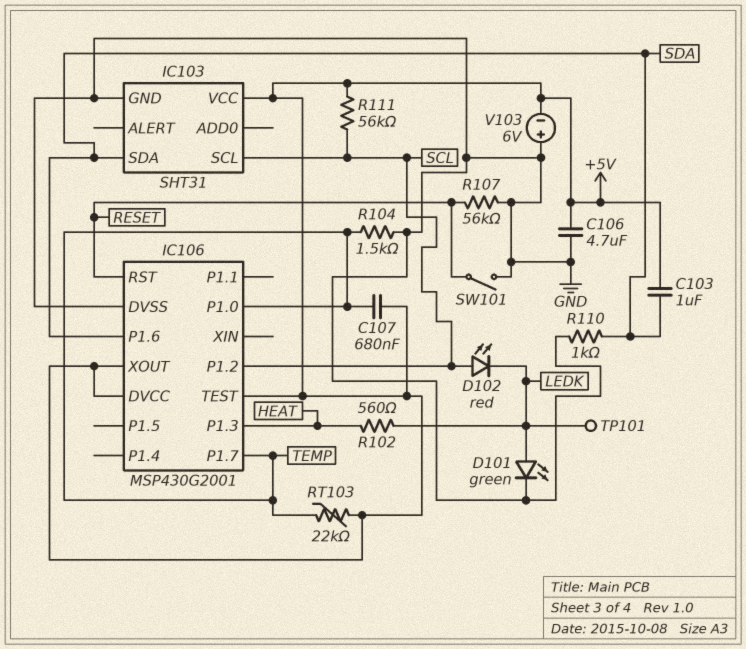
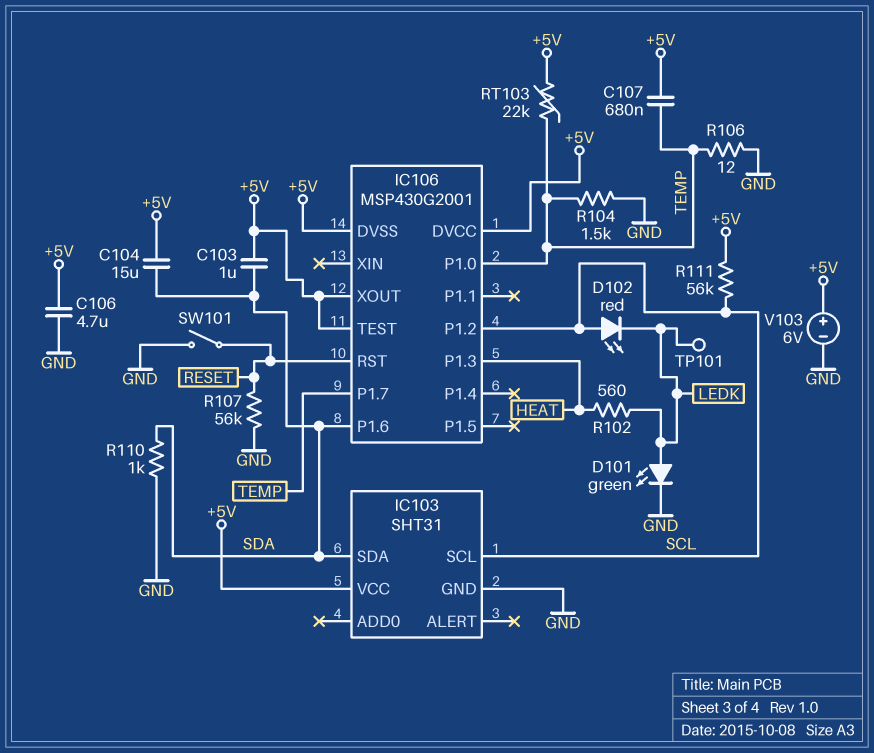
C104: none -> 15uF (+5V, SDA)
IC106 pin DVSS: GND -> +5V
R106: none -> 12 (GND, TEMP)
V103: 6V (plus GND, minus +5V) -> 6V (plus +5V, minus GND)

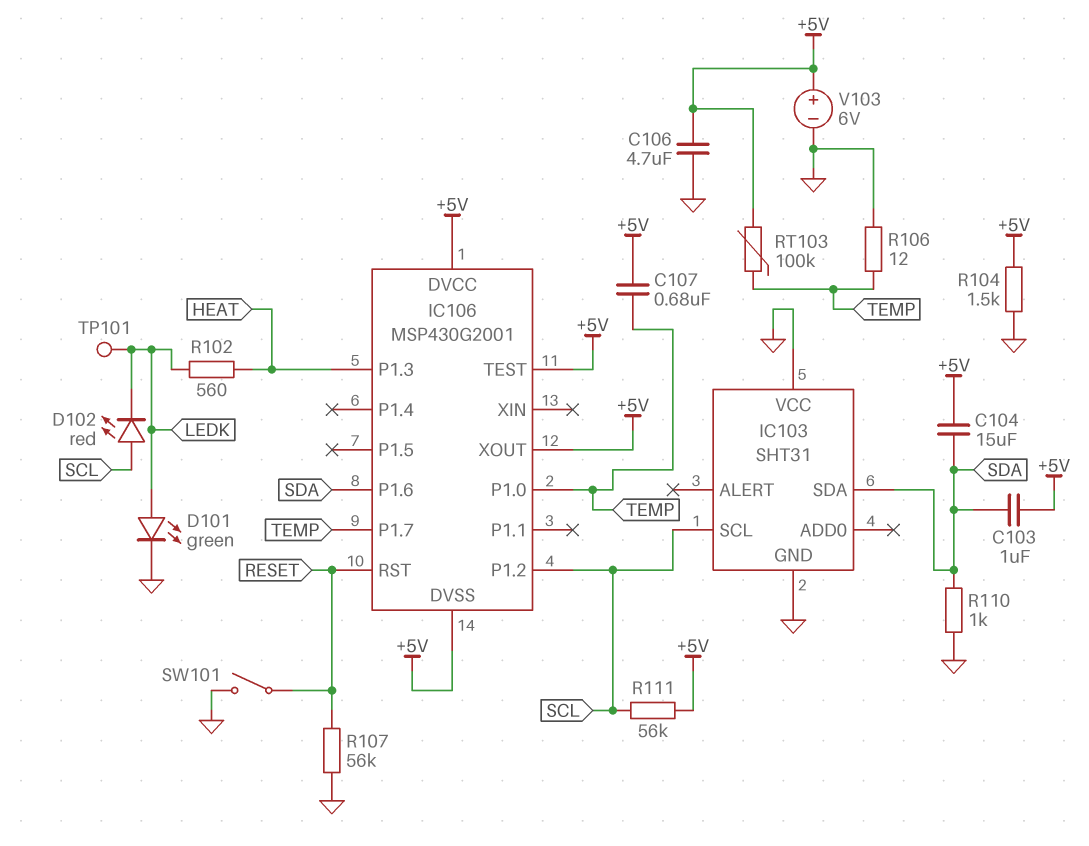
IC103 pin VCC: +5V -> GND
R104: 1.5k (GND, TEMP) -> 1.5k (+5V, GND)
RT103: 22k (+5V, TEMP) -> 100k (+5V, TEMP)

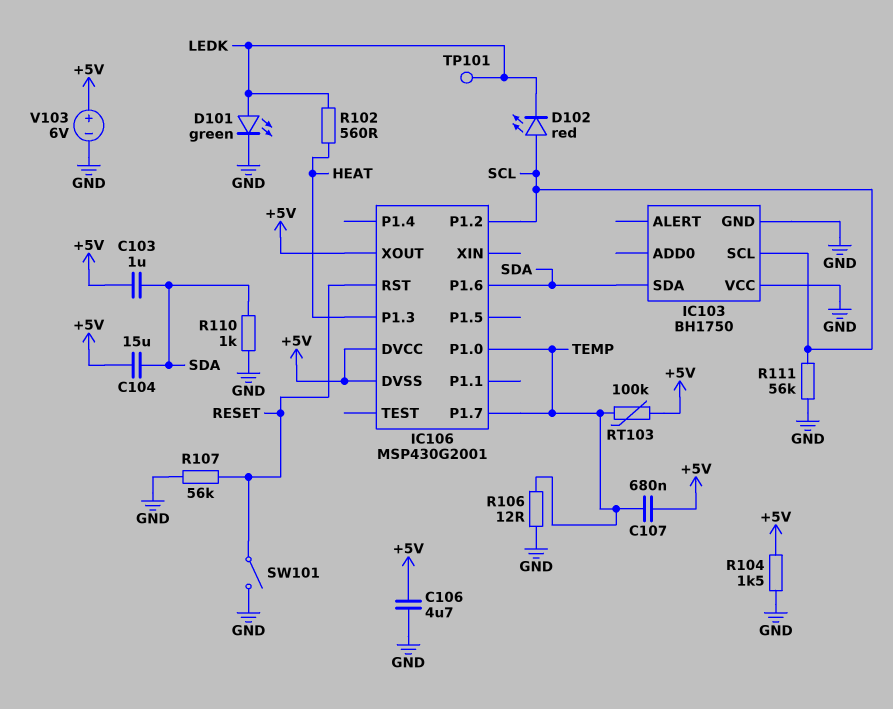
IC103: SHT31 -> BH1750
IC106 pin TEST: +5V -> none
R111: 56k (+5V, SCL) -> 56k (GND, SCL)

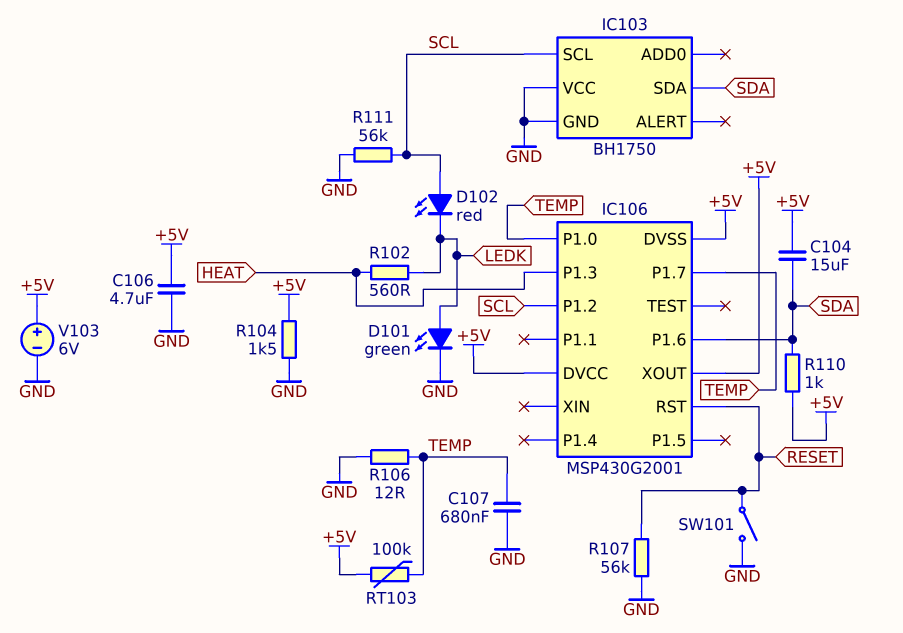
C103: 1uF (+5V, SDA) -> none
C107: 680nF (+5V, TEMP) -> 680nF (GND, TEMP)
R110: 1k (GND, SDA) -> 1k (+5V, SDA)
TP101: test point (LEDK) -> none

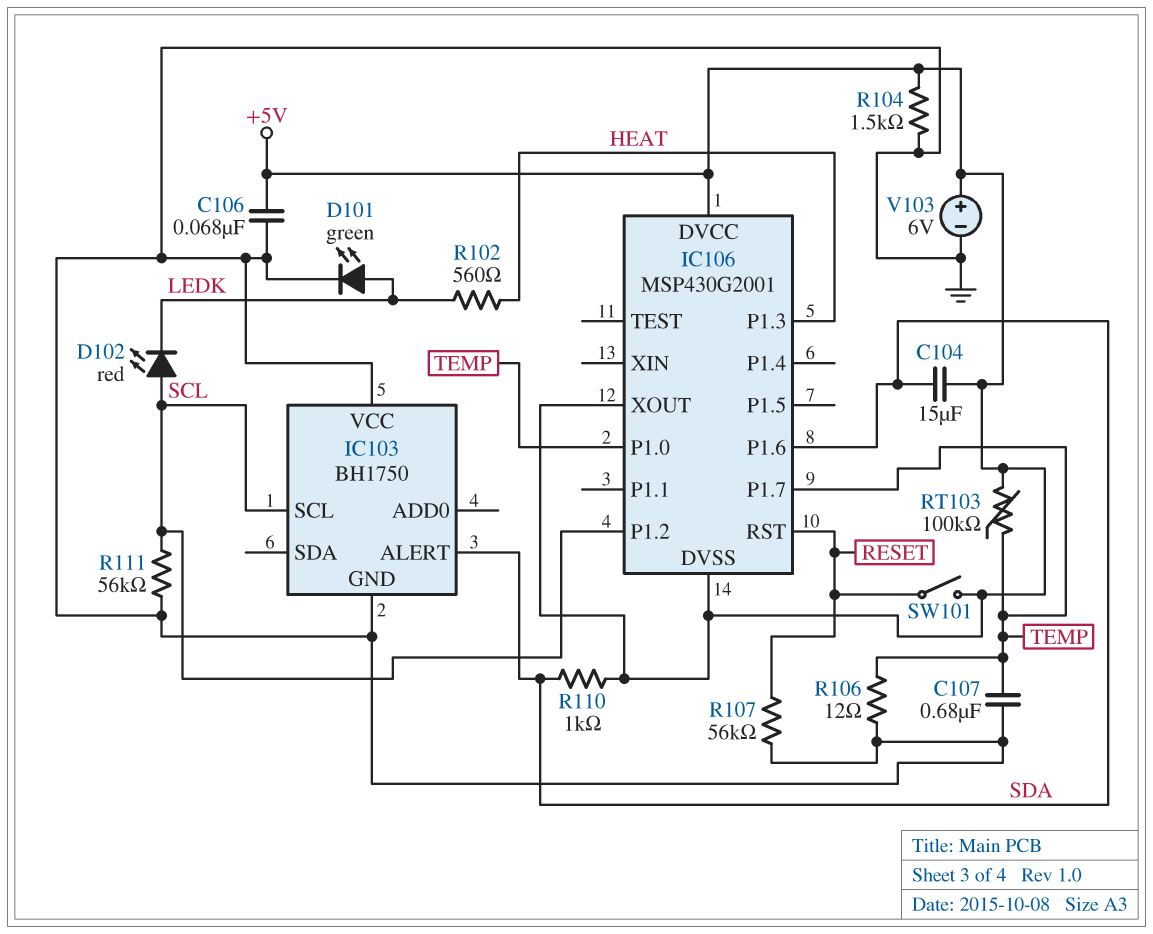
C106: 4.7uF (+5V, GND) -> 68nF (+5V, GND)
IC103 pin ALERT: none -> SDA
IC103 pin SDA: SDA -> none
SW101: switch (GND, RESET) -> switch (+5V, RESET)

